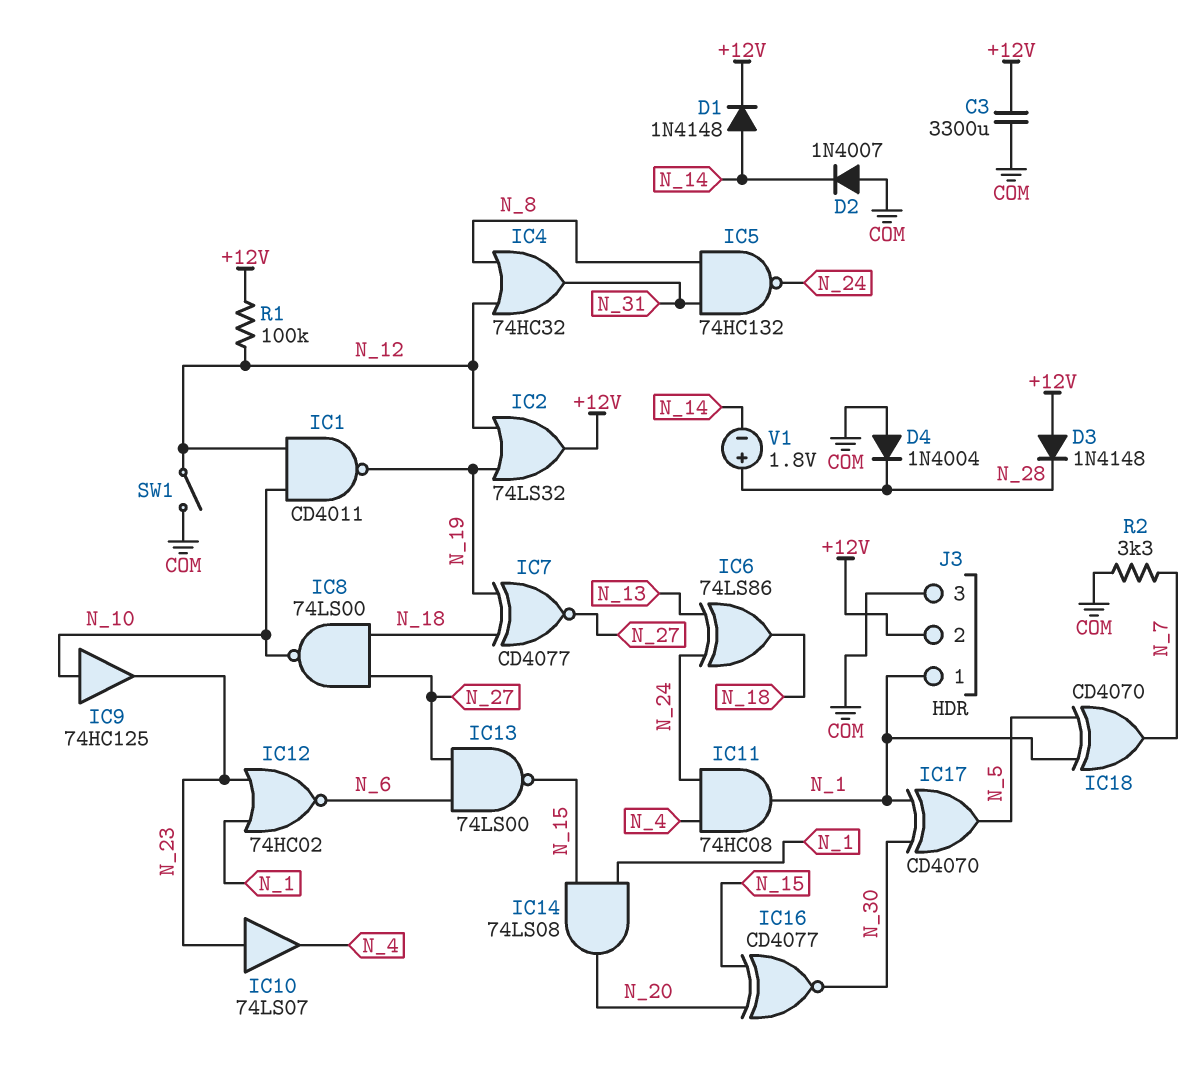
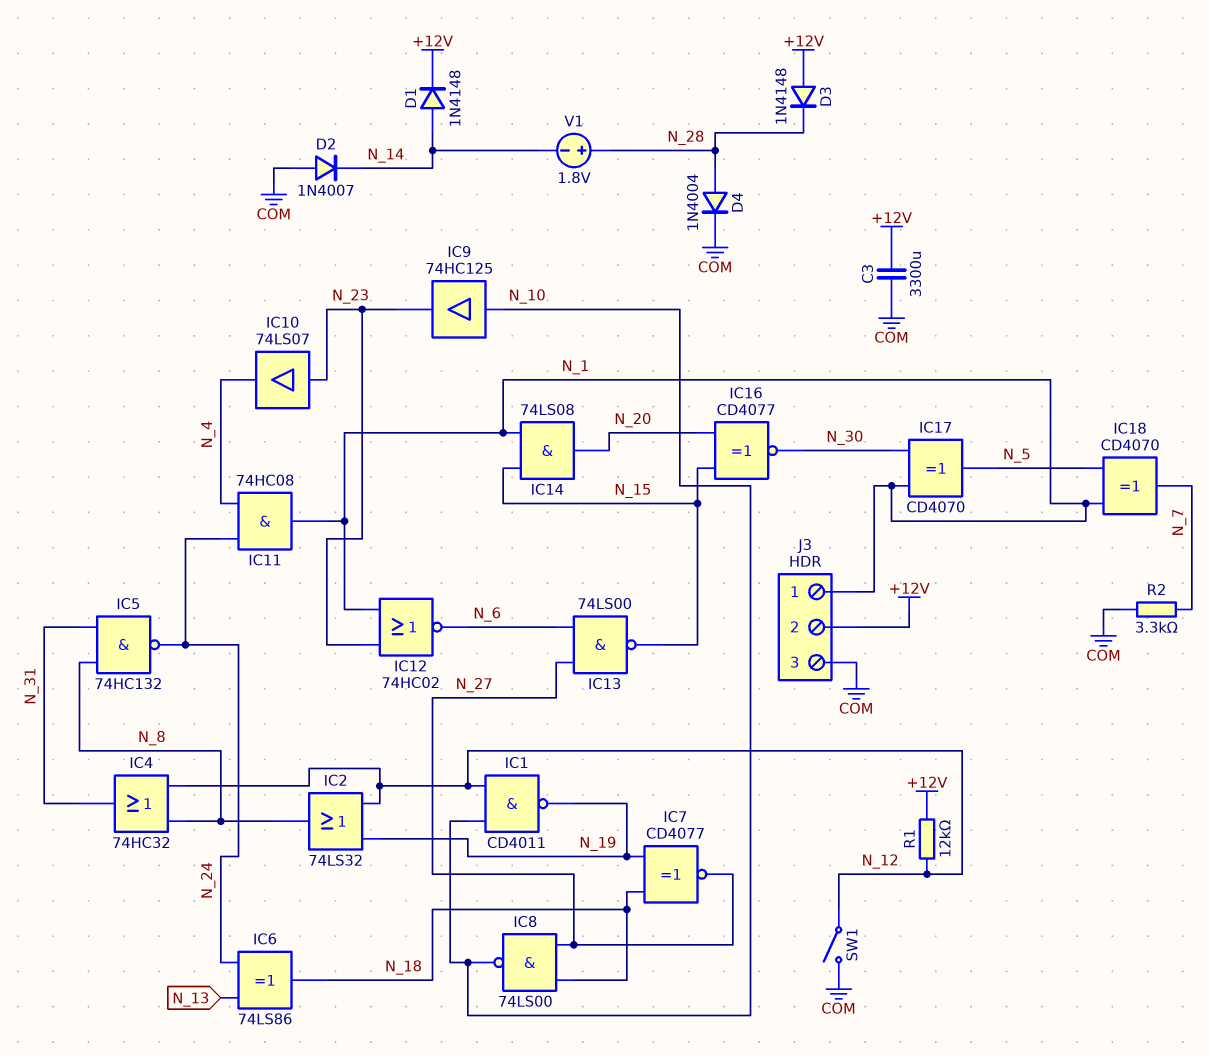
D4: diode 1N4004 (A COM, K N_28) -> diode 1N4004 (A N_28, K COM)
IC2: OR 74LS32 (in N_12, in N_19, out +12V) -> OR 74LS32 (in N_12, in N_19, out N_8)
R1: 100k (+12V, N_12) -> 12k (+12V, N_12)

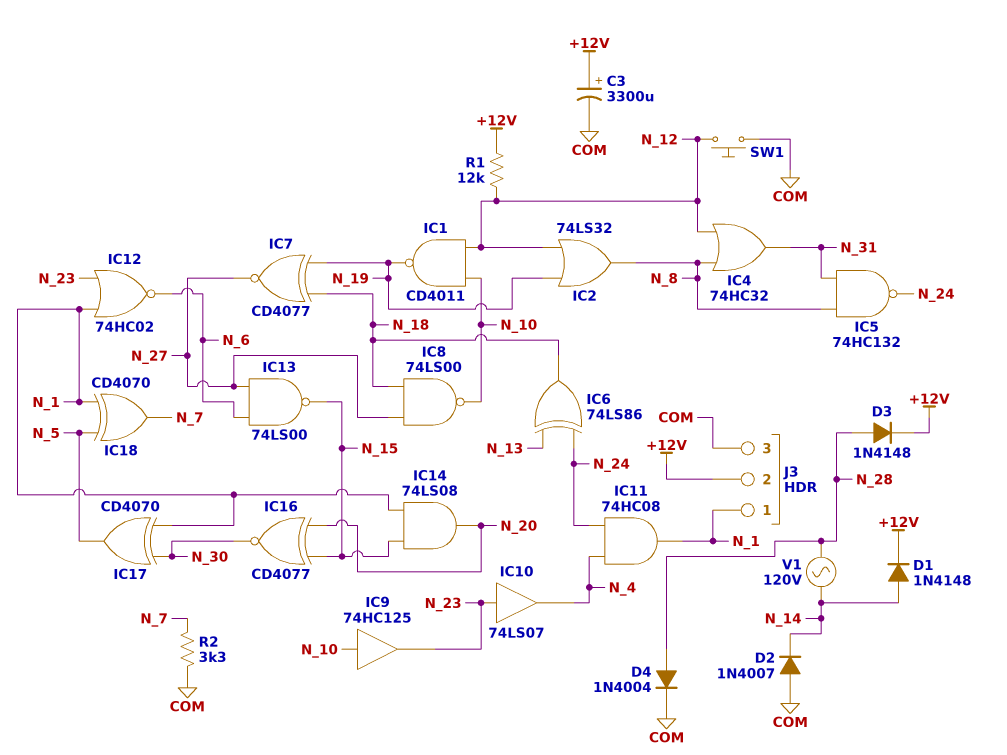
C3: 3300uF (+12V, COM) -> 3300uF (plus +12V, minus COM)
D3: diode 1N4148 (A +12V, K N_28) -> diode 1N4148 (A N_28, K +12V)
SW1: switch (COM, N_12) -> button (COM, N_12)
V1: 1.8V (plus N_28, minus N_14) -> AC 120V (N_14, N_28)

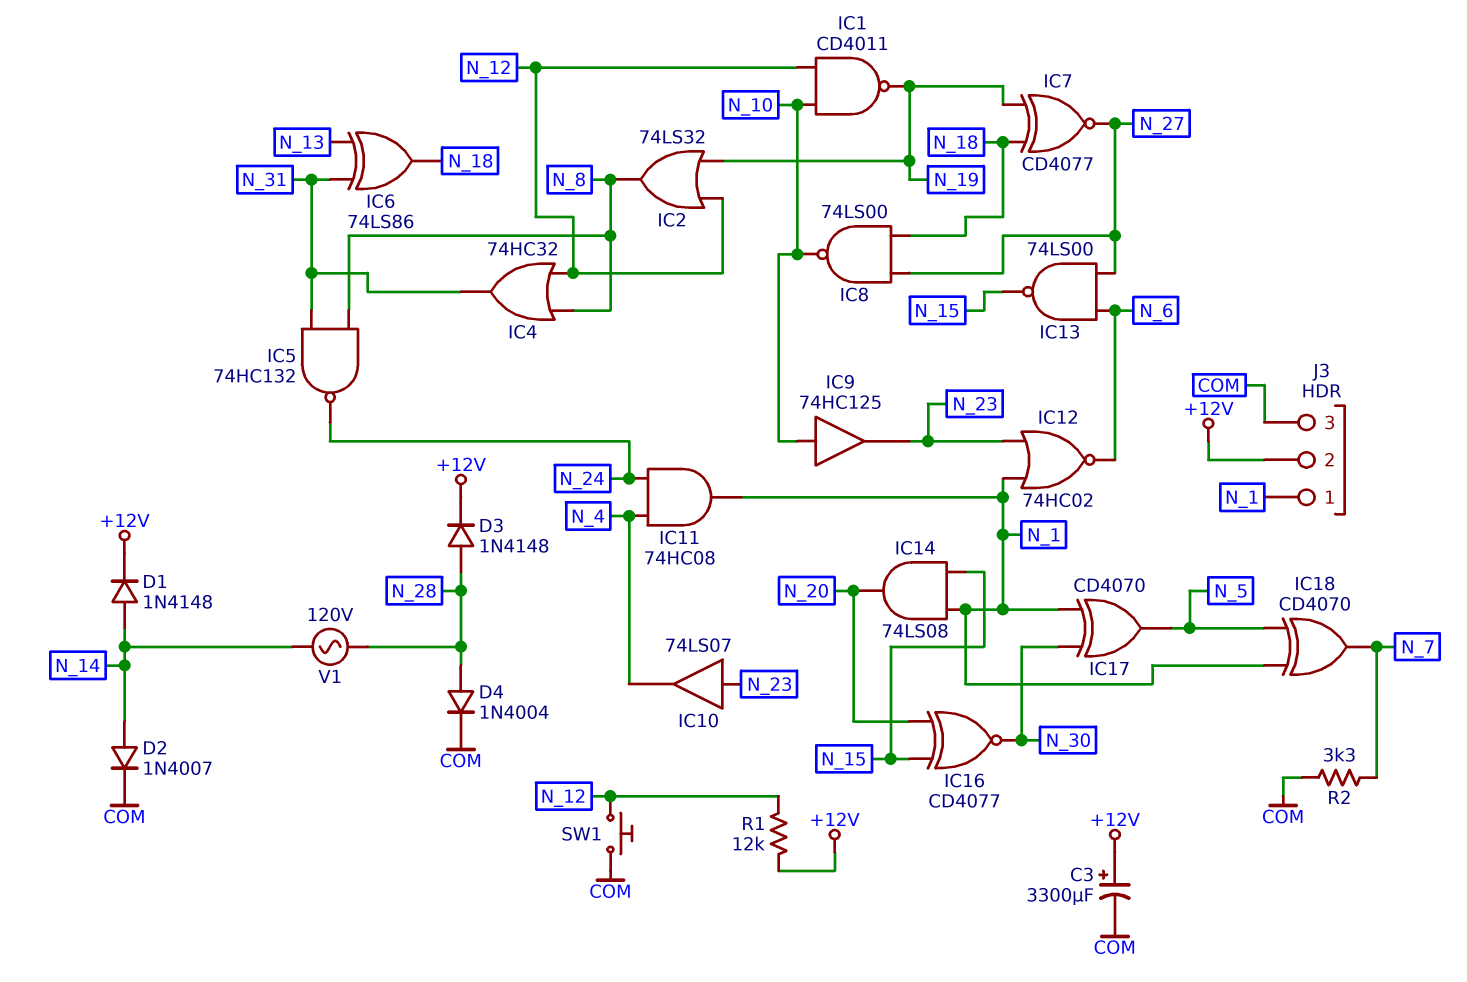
D2: diode 1N4007 (A COM, K N_14) -> diode 1N4007 (A N_14, K COM)
IC6: XOR 74LS86 (in N_13, in N_24, out N_18) -> XOR 74LS86 (in N_13, in N_31, out N_18)

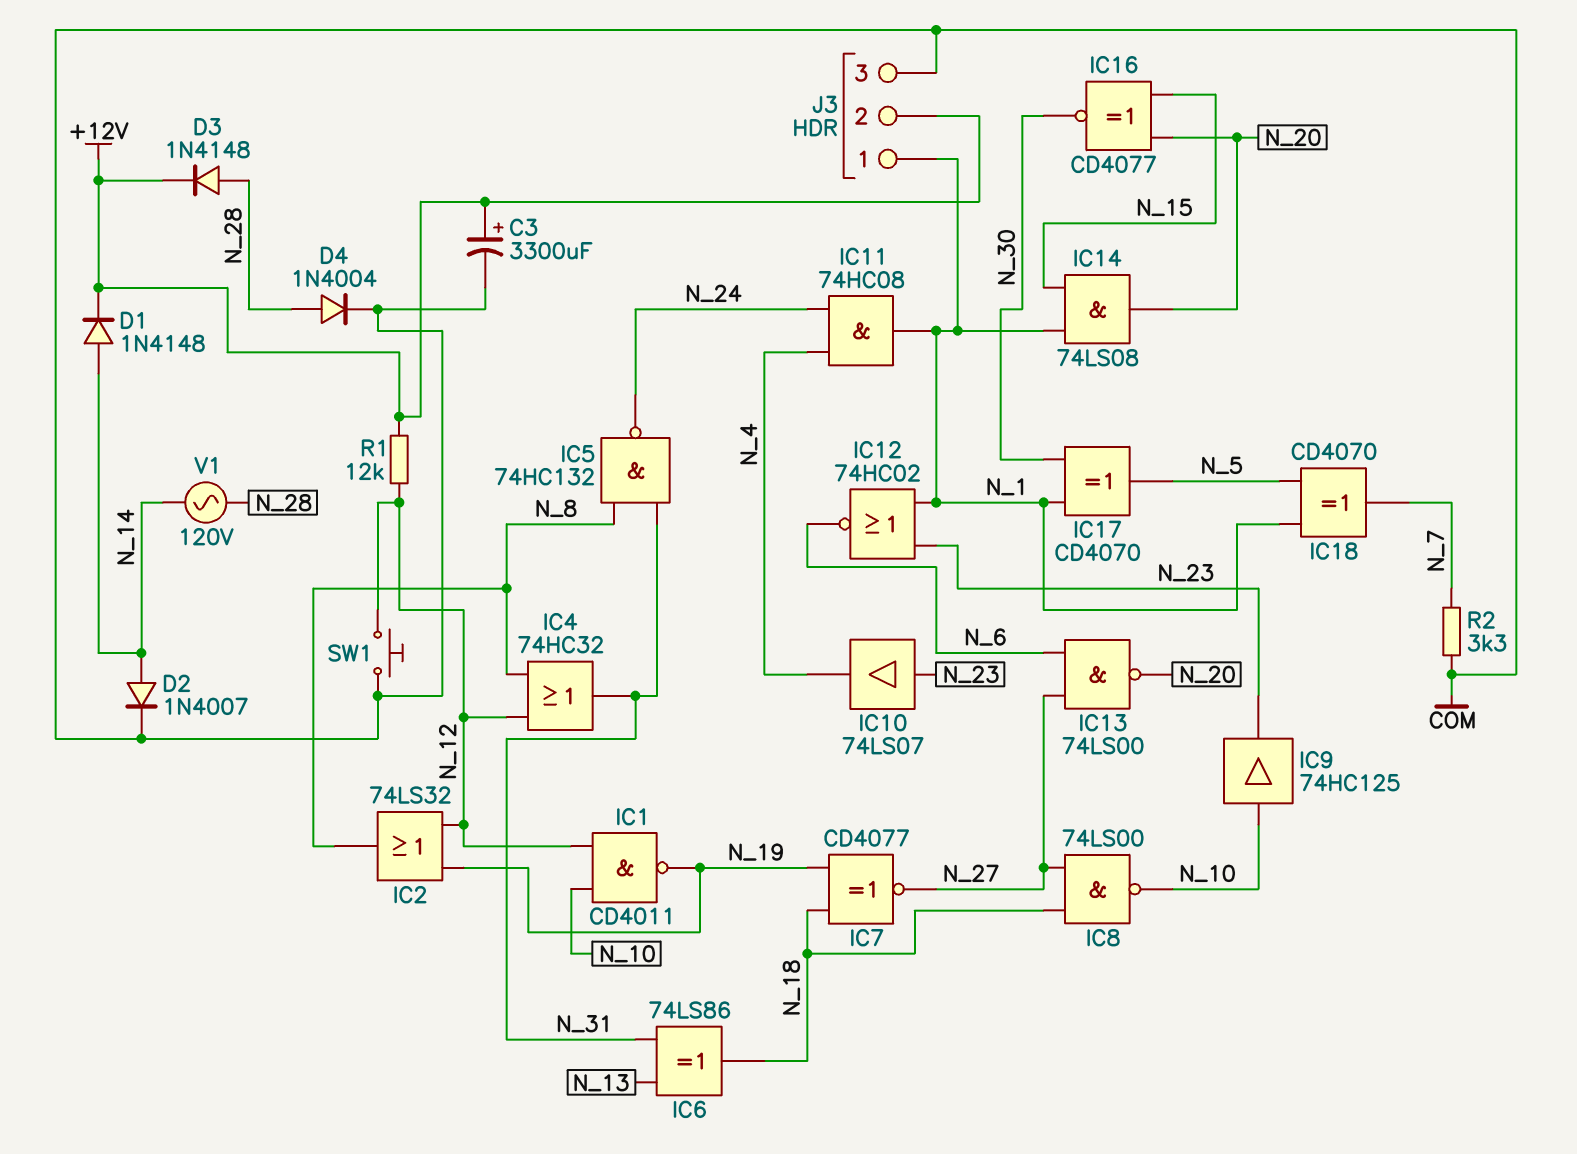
IC13: NAND 74LS00 (in N_6, in N_27, out N_15) -> NAND 74LS00 (in N_6, in N_27, out N_20)

